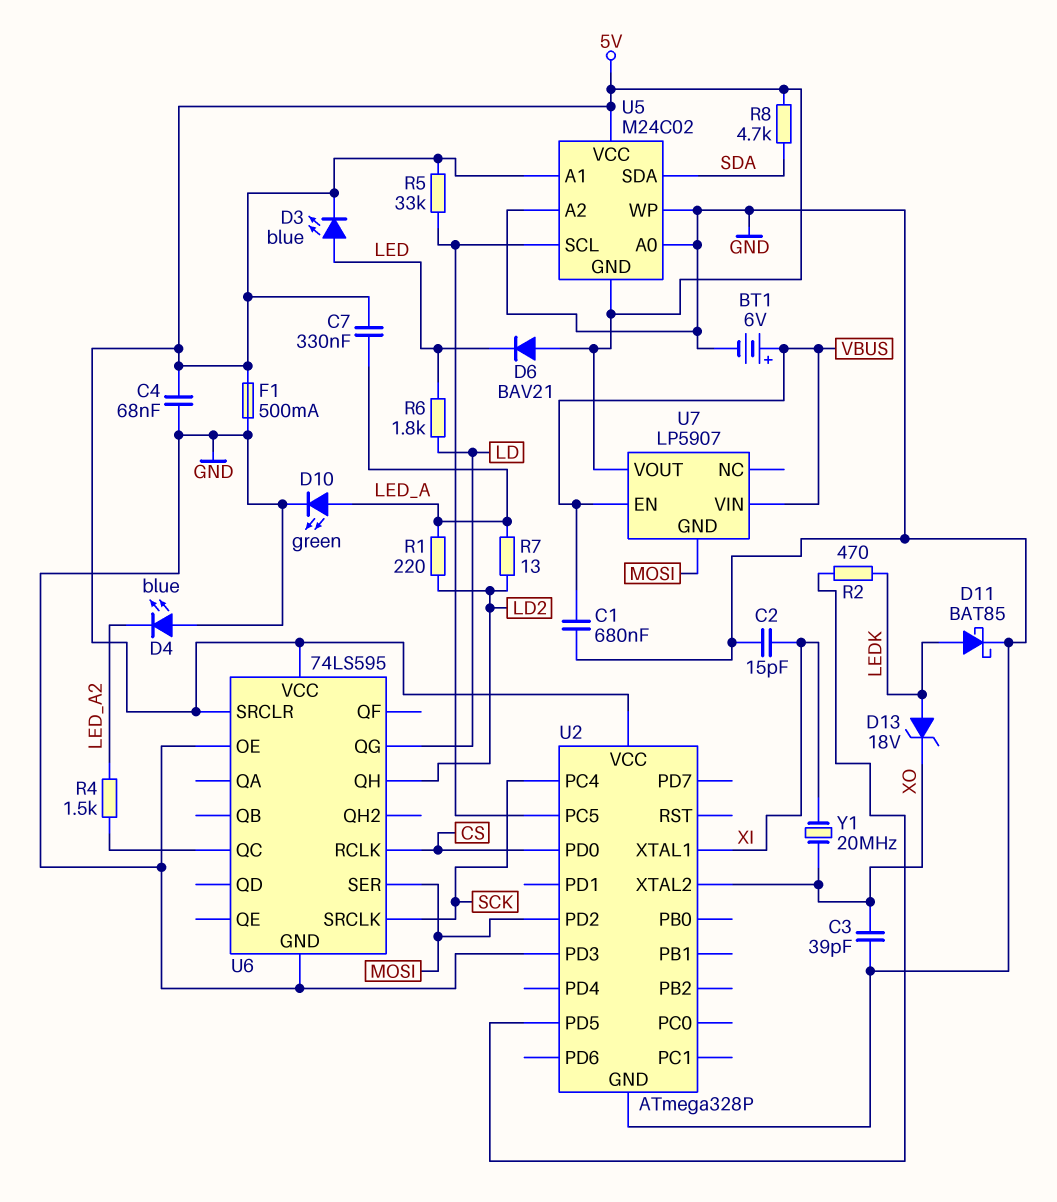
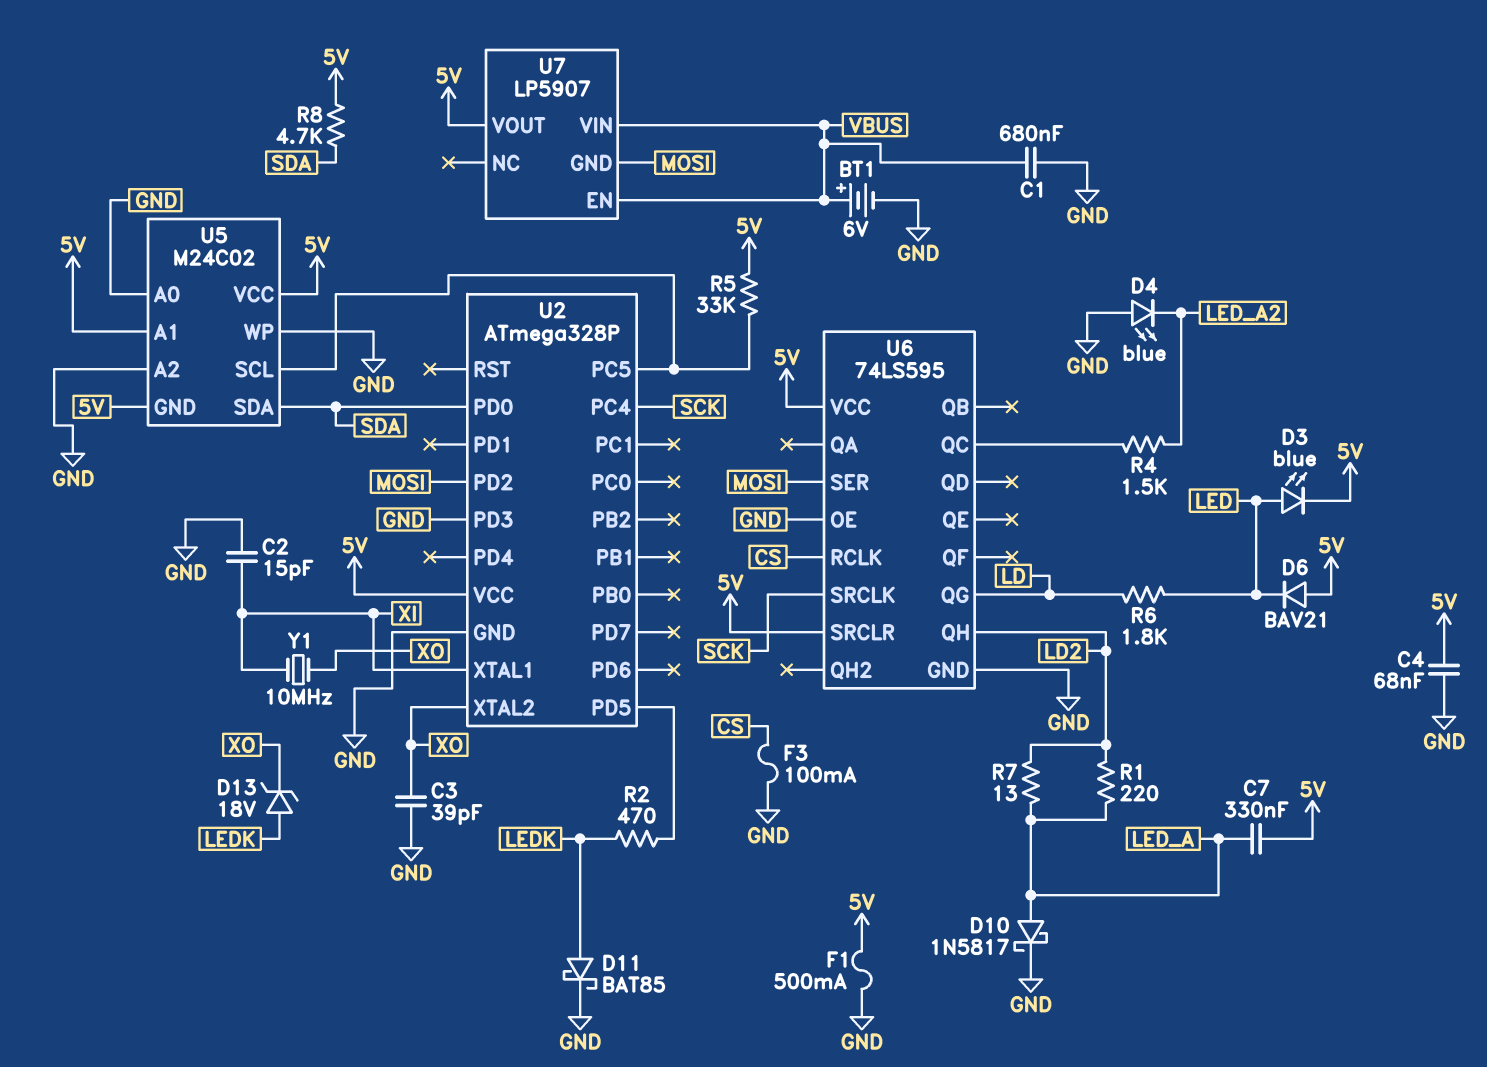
D10: LED green (A LED_A, K GND) -> schottky 1N5817 (A LED_A, K GND)
F3: none -> 100mA (CS, GND)
U2 pin PD0: CS -> SDA
Y1: 20MHz (XI, XO) -> 10MHz (XI, XO)

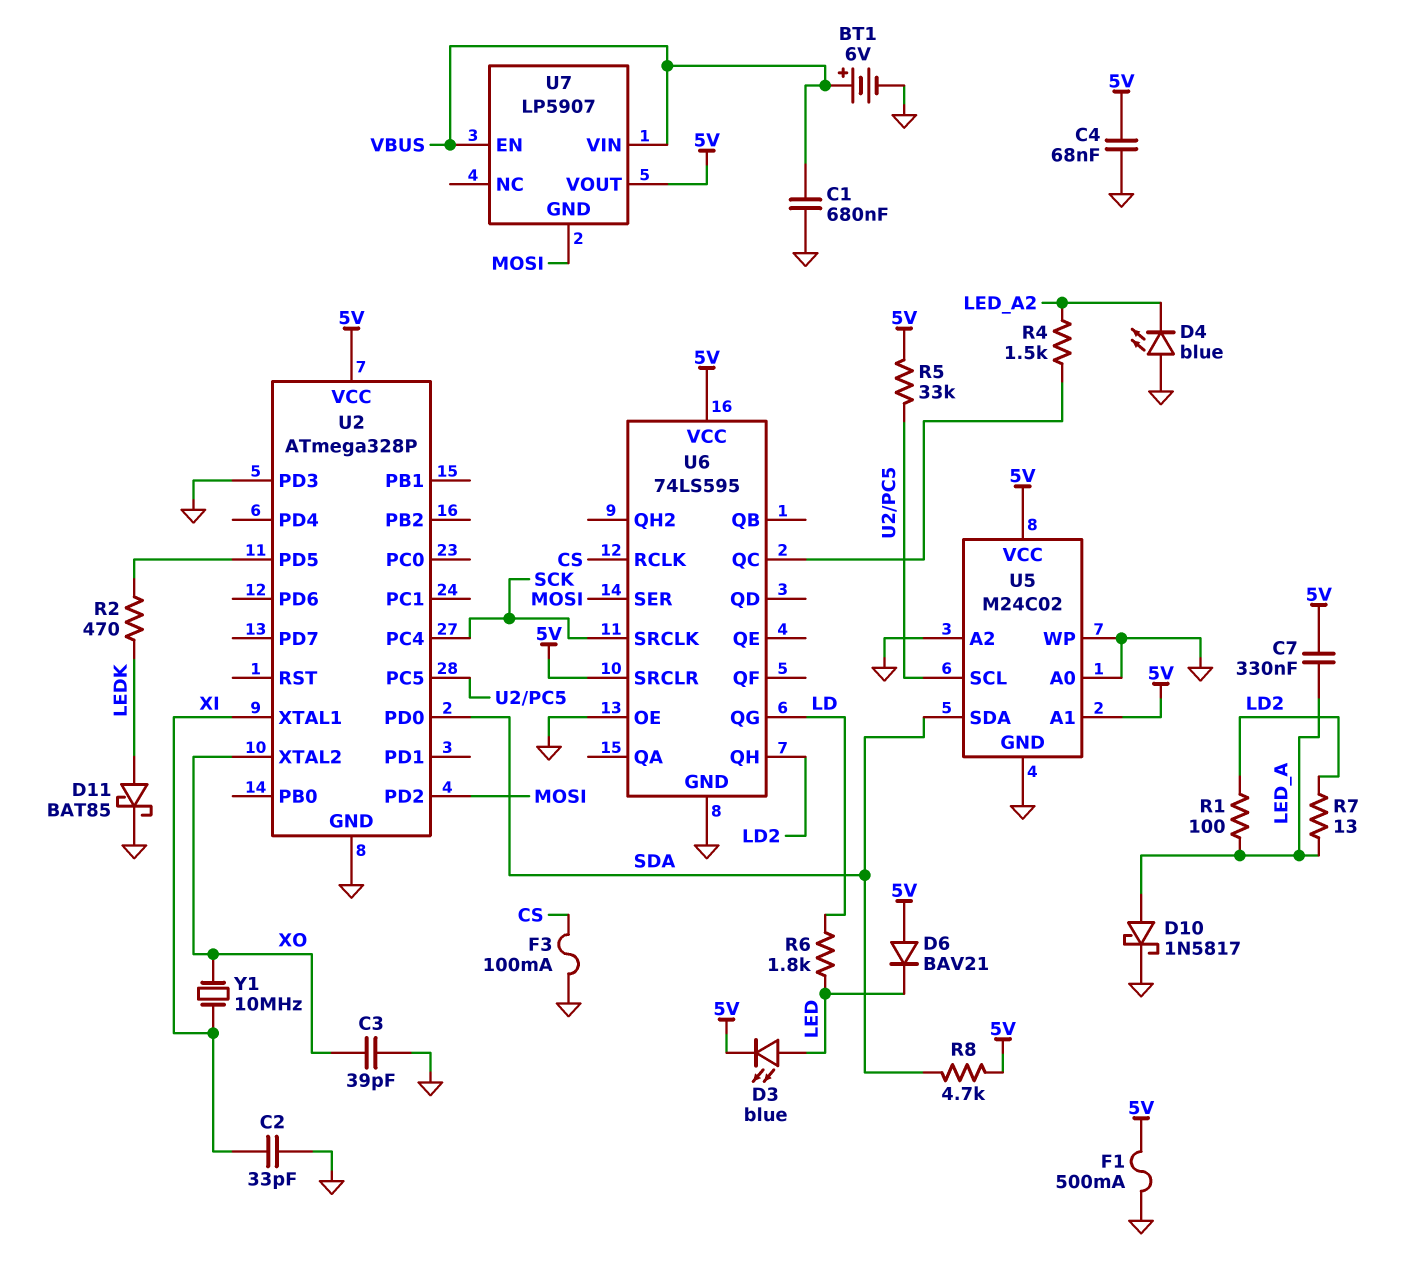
C2: 15pF (GND, XI) -> 33pF (GND, XI)
D13: zener 18V (A LEDK, K XO) -> none
R1: 220 (LD2, LED_A) -> 100 (LD2, LED_A)
U5 pin GND: 5V -> GND

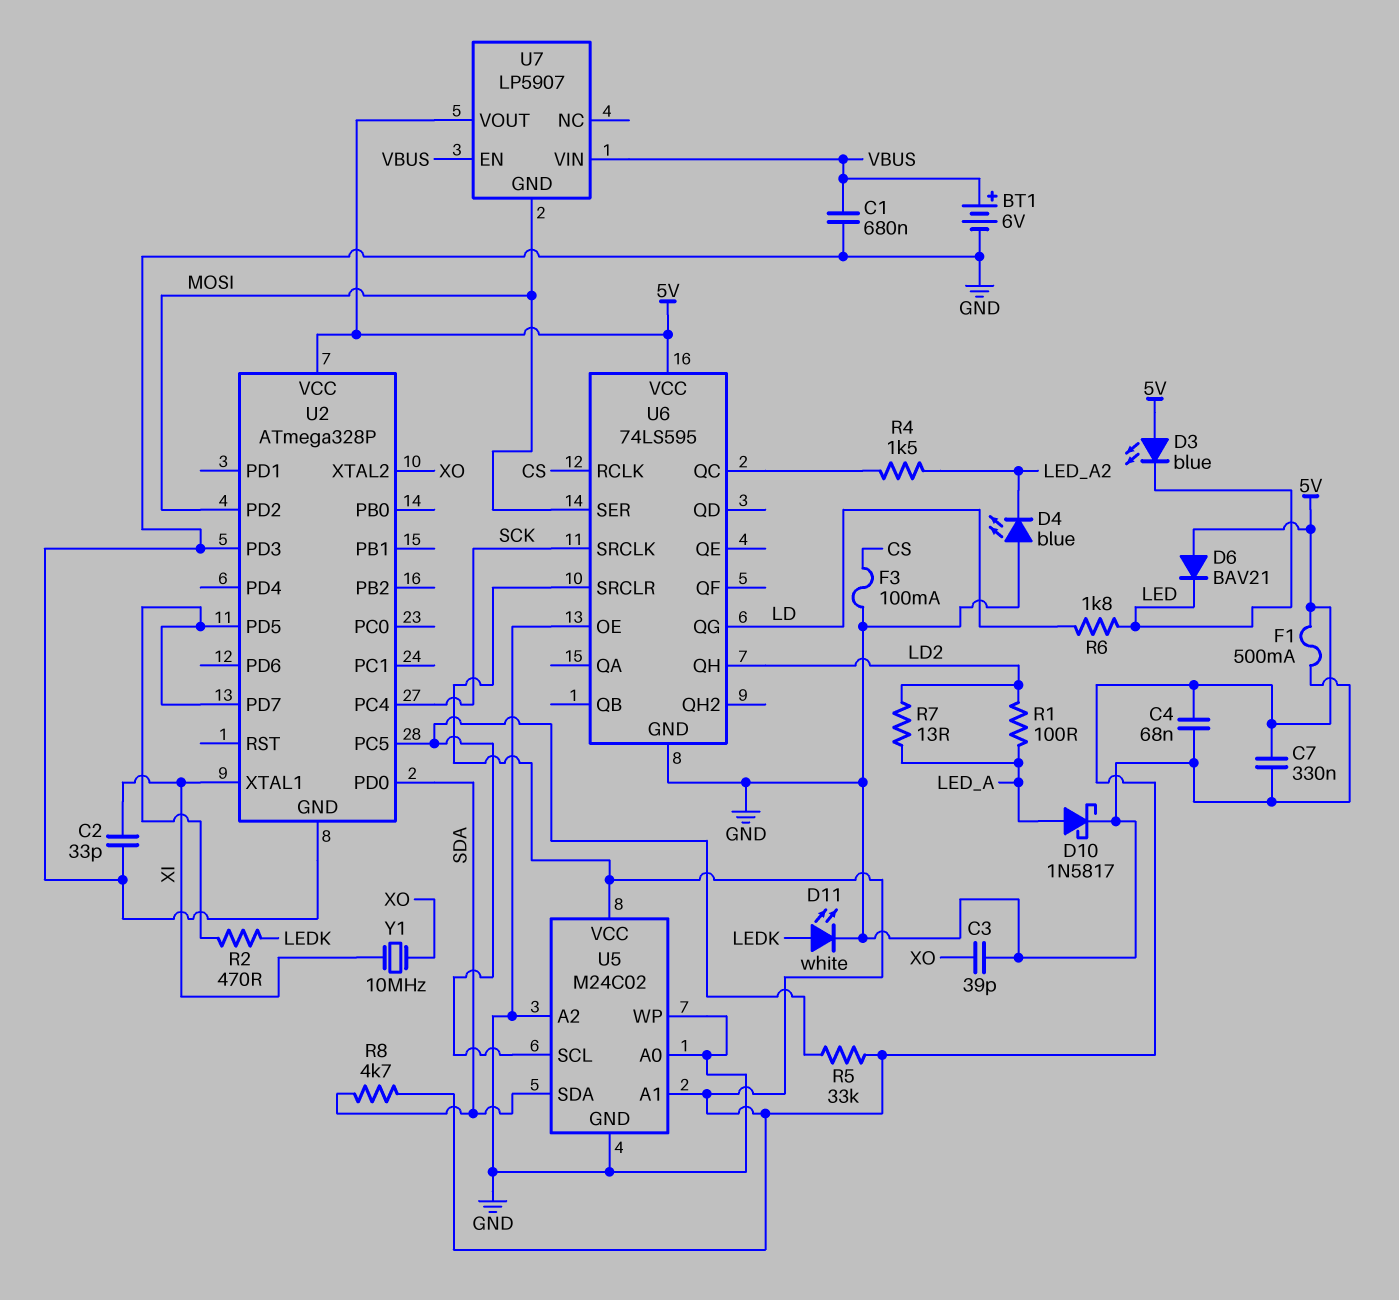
C7: 330nF (5V, LED_A) -> 330nF (5V, GND)
D3: LED blue (A LED, K 5V) -> LED blue (A 5V, K LED)
D11: schottky BAT85 (A LEDK, K GND) -> LED white (A LEDK, K GND)
U2 pin PD7: none -> U2/PD5

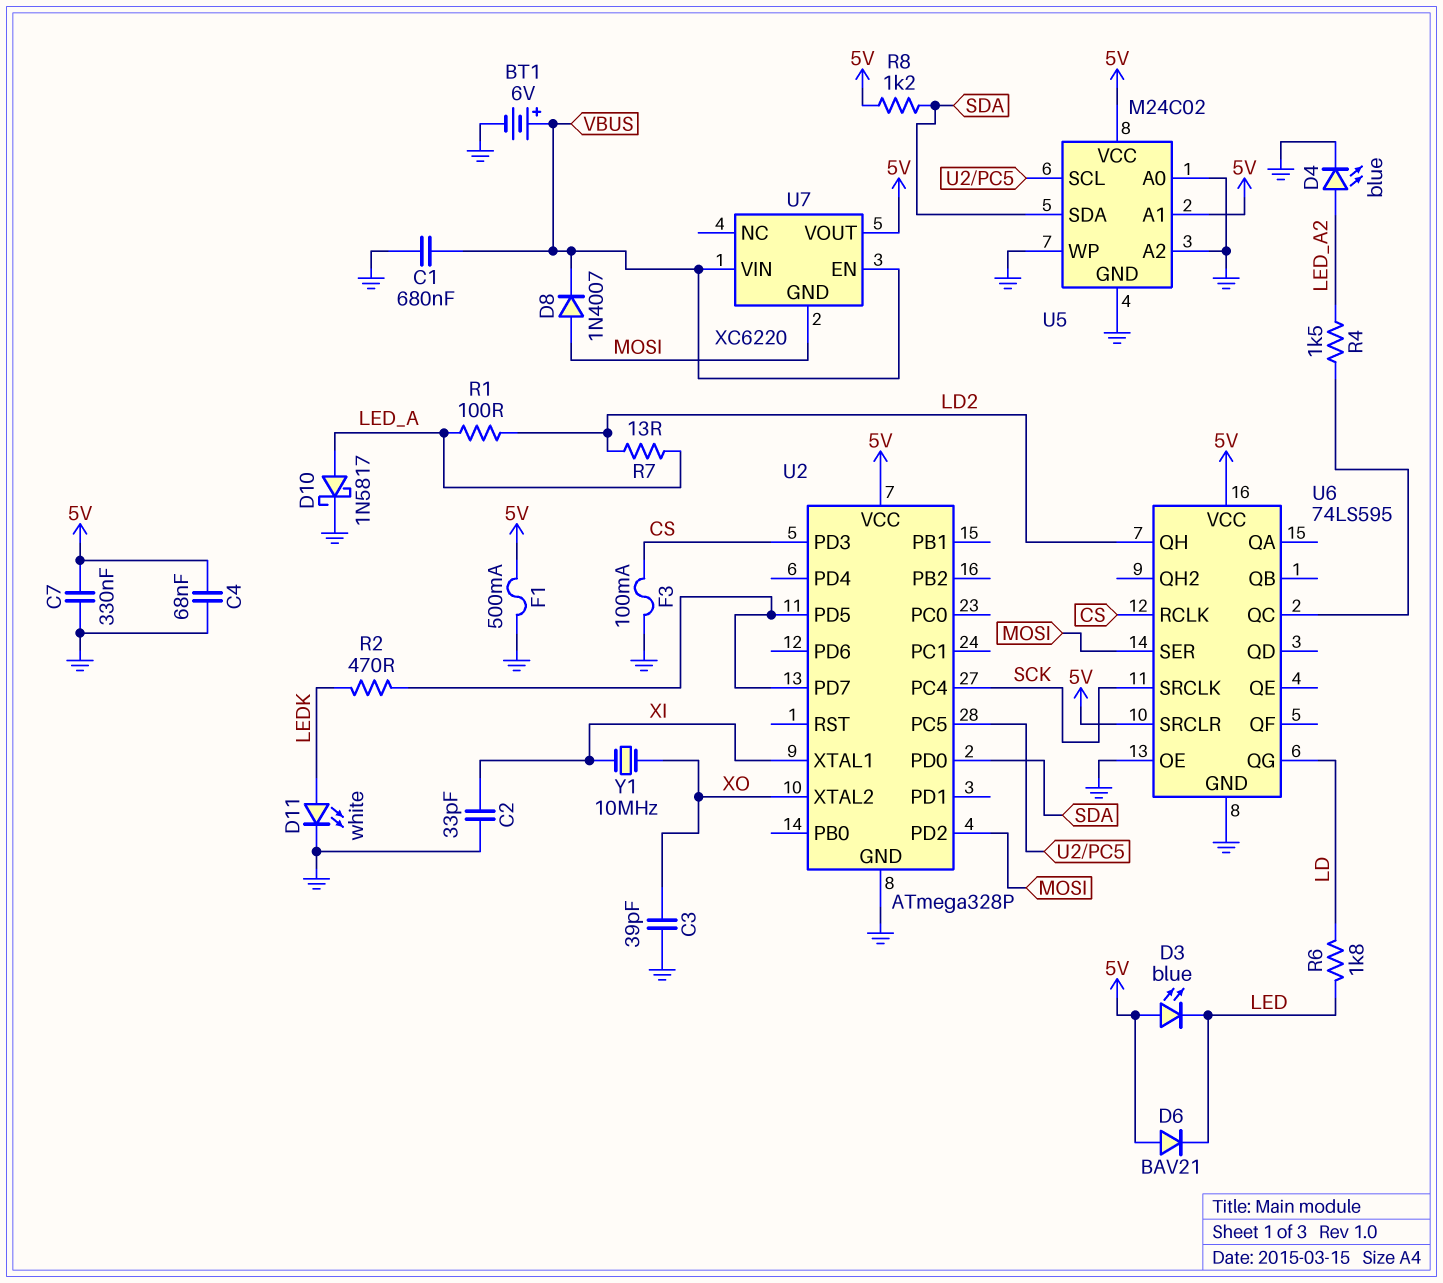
D4: LED blue (A GND, K LED_A2) -> LED blue (A LED_A2, K GND)
D8: none -> diode 1N4007 (A MOSI, K VBUS)
R5: 33k (5V, U2/PC5) -> none
R8: 4.7k (5V, SDA) -> 1.2k (5V, SDA)
U2 pin PD3: GND -> CS
U7: LP5907 -> XC6220

